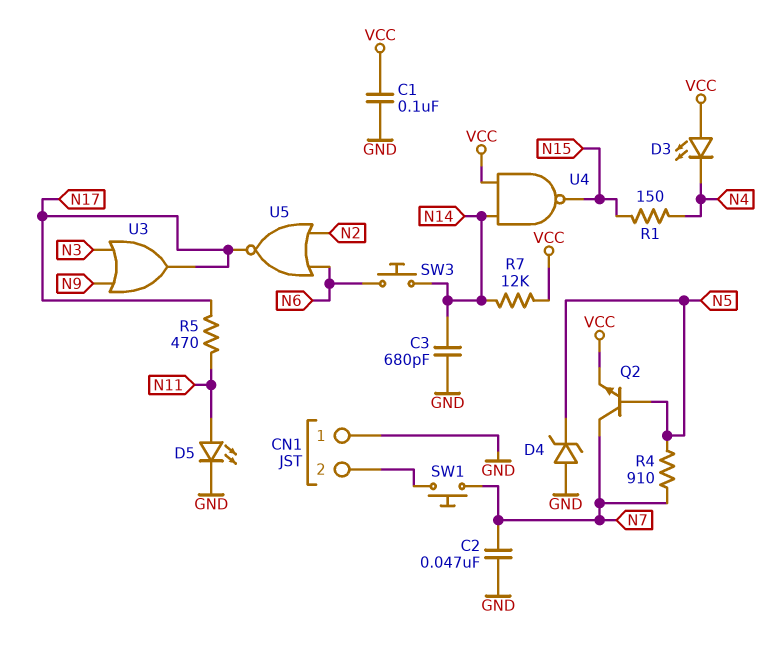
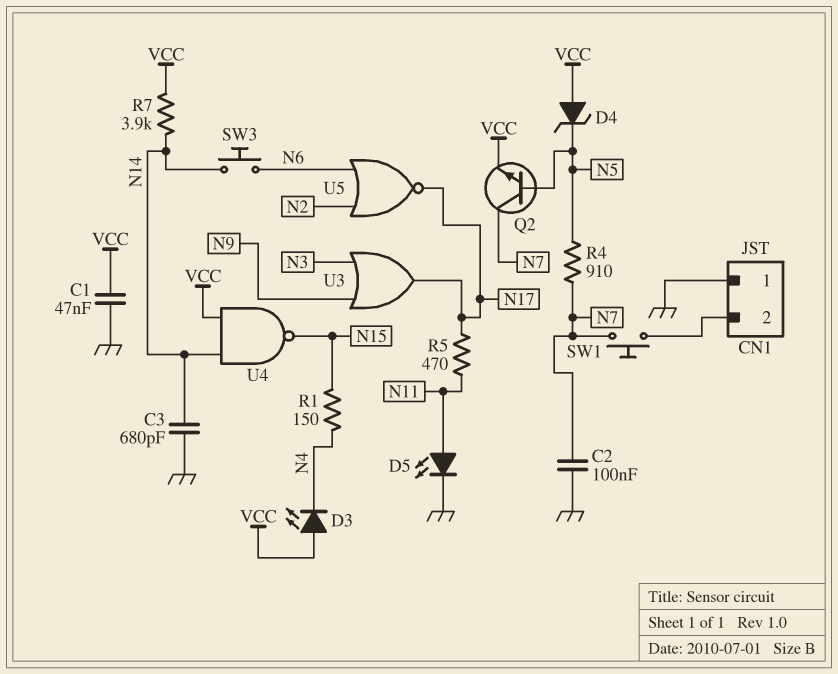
C1: 100nF (GND, VCC) -> 47nF (GND, VCC)
C2: 47nF (GND, N7) -> 100nF (GND, N7)
D4: zener (A GND, K N5) -> zener (A VCC, K N5)
R7: 12k (N14, VCC) -> 3.9k (N14, VCC)

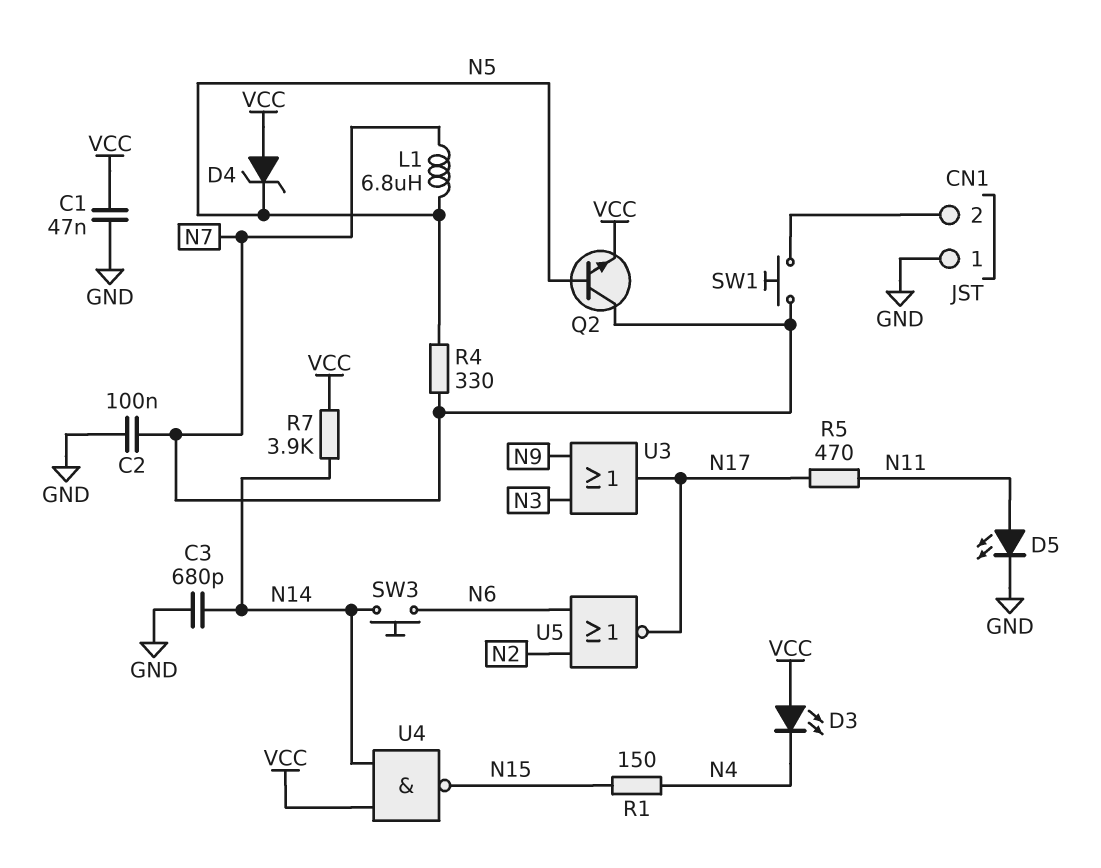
L1: none -> 6.8uH (N5, N7)
R4: 910 (N5, N7) -> 330 (N5, N7)

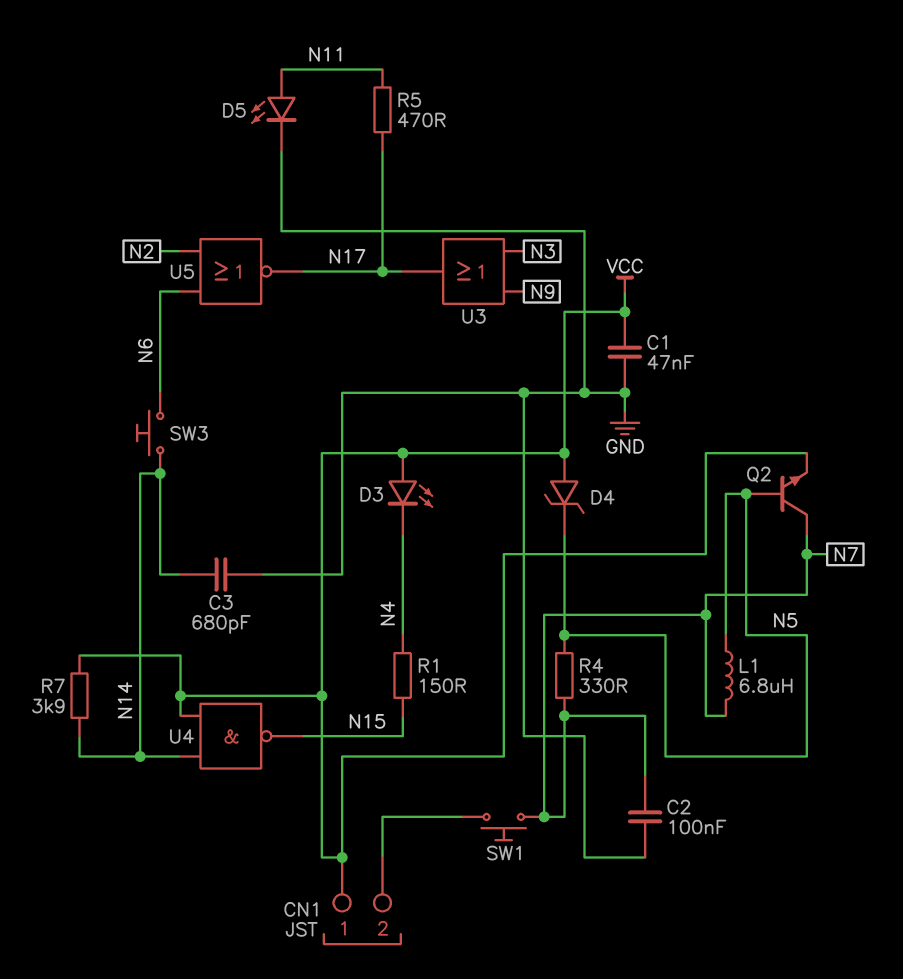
CN1 pin 1: GND -> VCC

